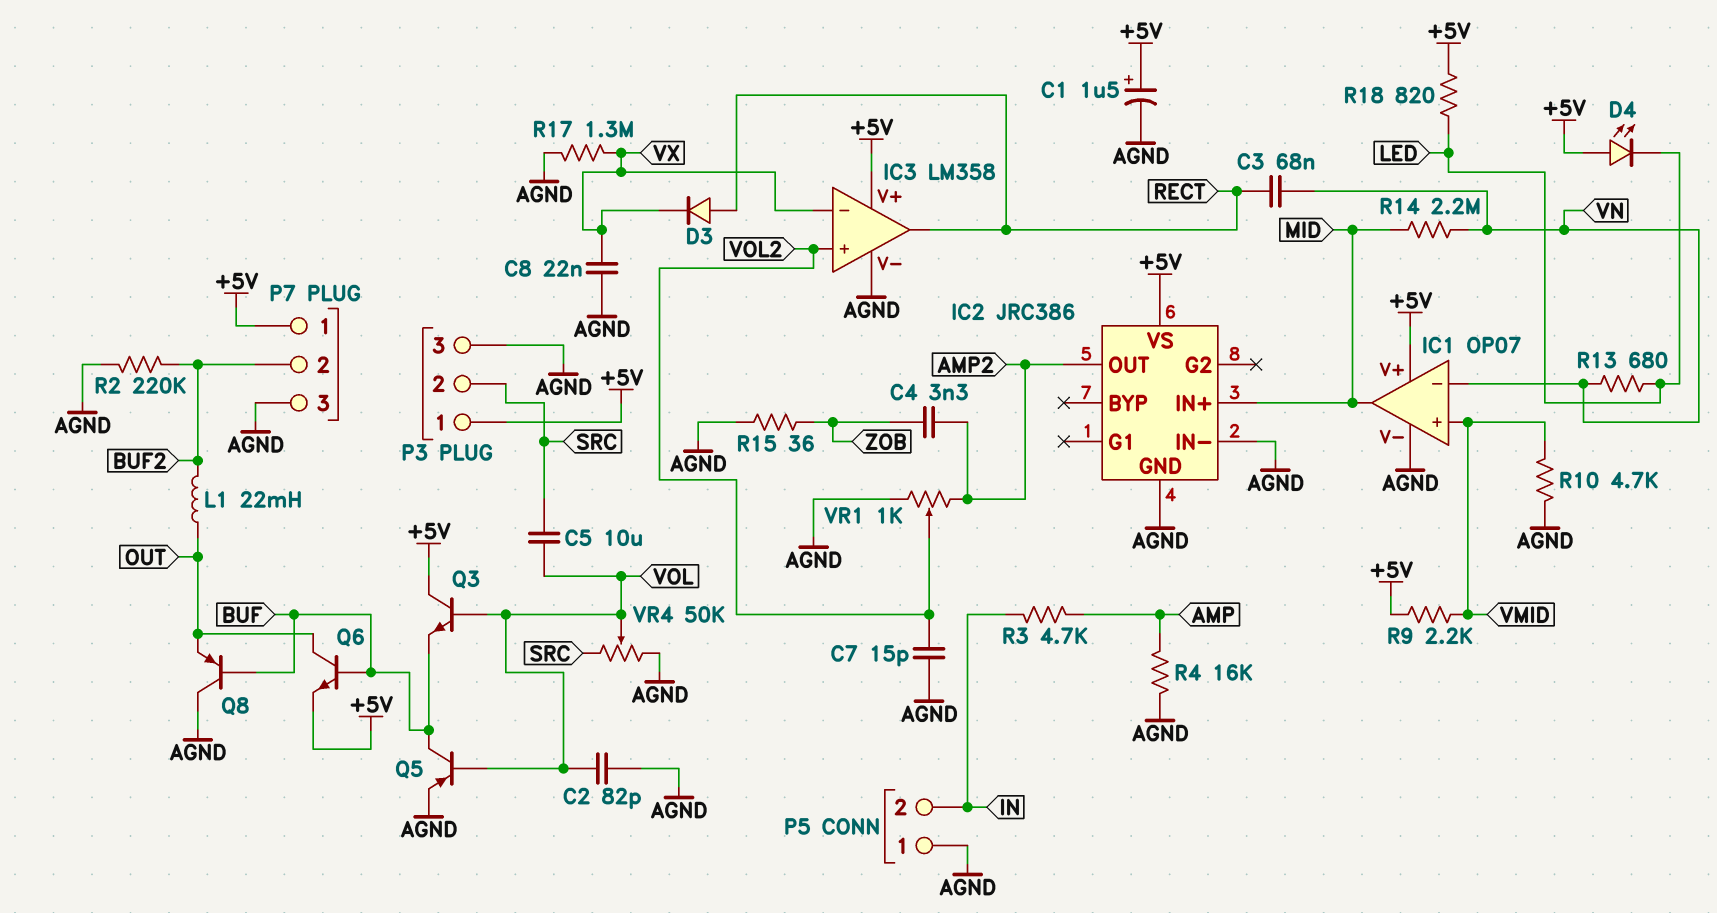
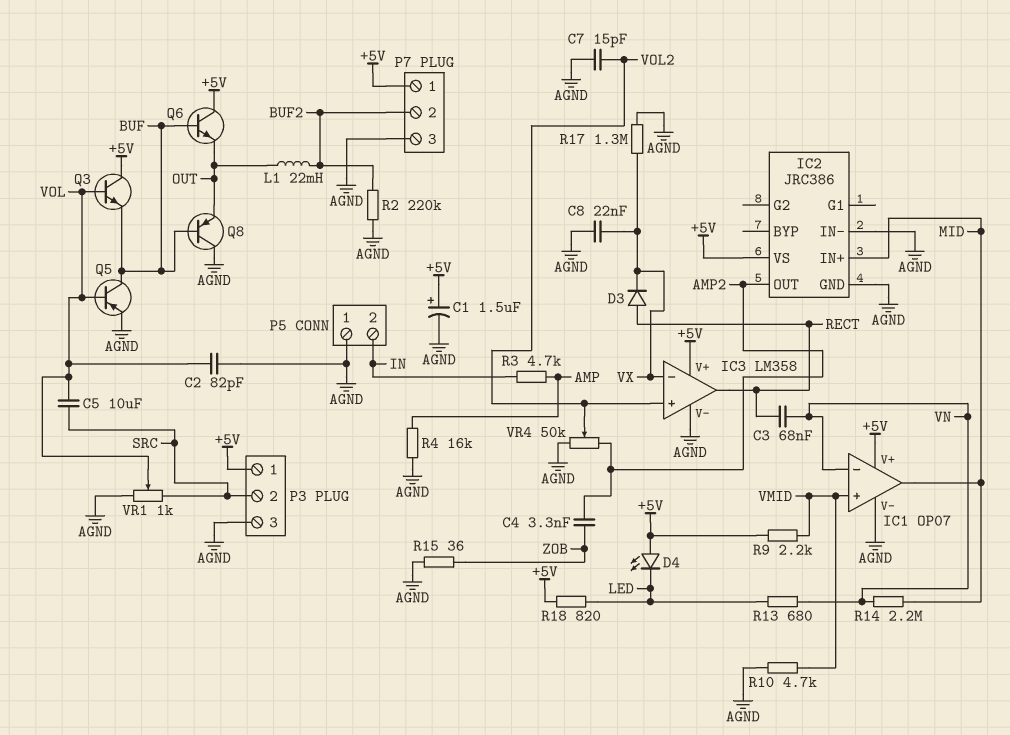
Q6: NPN (B BUF, C OUT, E +5V) -> NPN (B BUF, C +5V, E OUT)
VR1: 1k (AGND, AMP2, wiper VOL2) -> 1k (AGND, SRC, wiper VOL)
VR4: 50k (AGND, SRC, wiper VOL) -> 50k (AGND, AMP2, wiper VOL2)

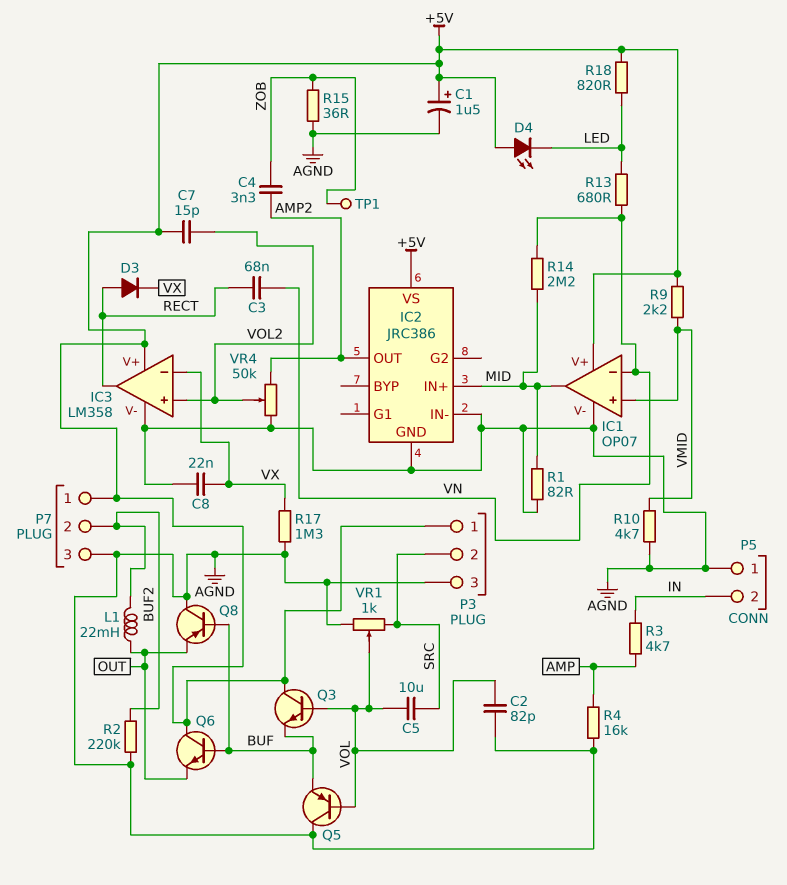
C7: 15pF (AGND, VOL2) -> 15pF (+5V, VOL2)
Q5: PNP (B VOL, C BUF, E AGND) -> PNP (B VOL, C AGND, E BUF)
R1: none -> 82 (AGND, MID)
TP1: none -> test point (ZOB)

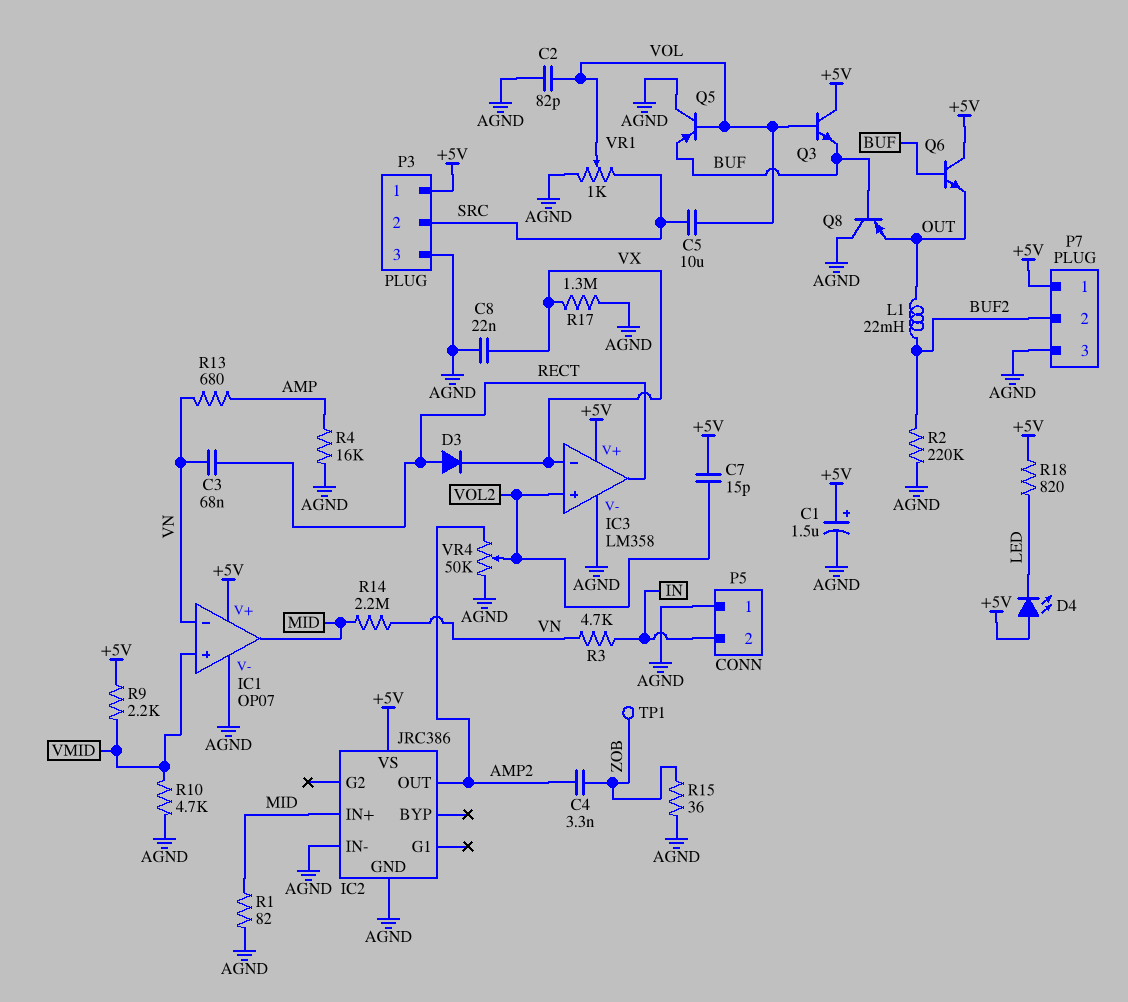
R3: 4.7k (AMP, IN) -> 4.7k (IN, VN)
R13: 680 (LED, VN) -> 680 (AMP, VN)

